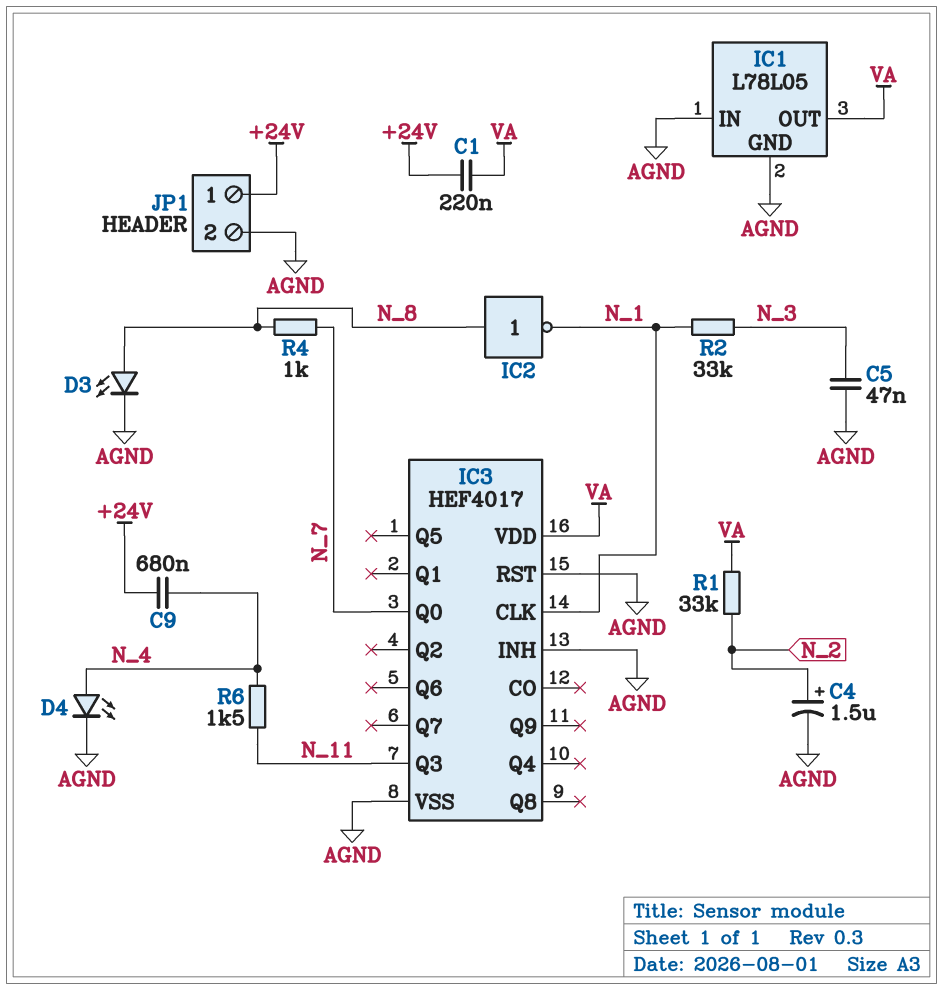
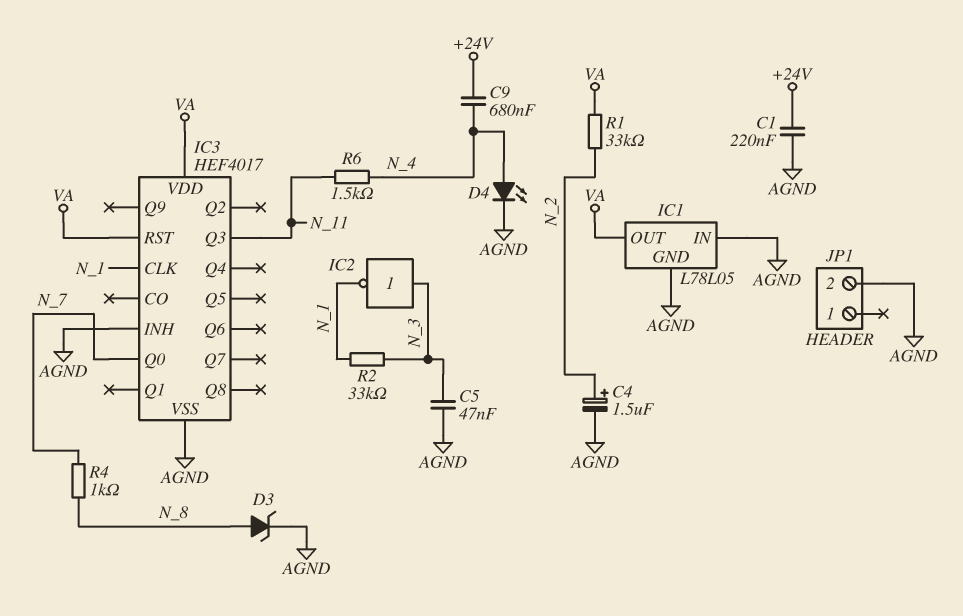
C1: 220nF (+24V, VA) -> 220nF (+24V, AGND)
D3: LED (A N_8, K AGND) -> zener (A N_8, K AGND)
IC2: NOT (in N_8, out N_1) -> NOT (in N_3, out N_1)
IC3 pin RST: AGND -> VA
JP1 pin 1: +24V -> none

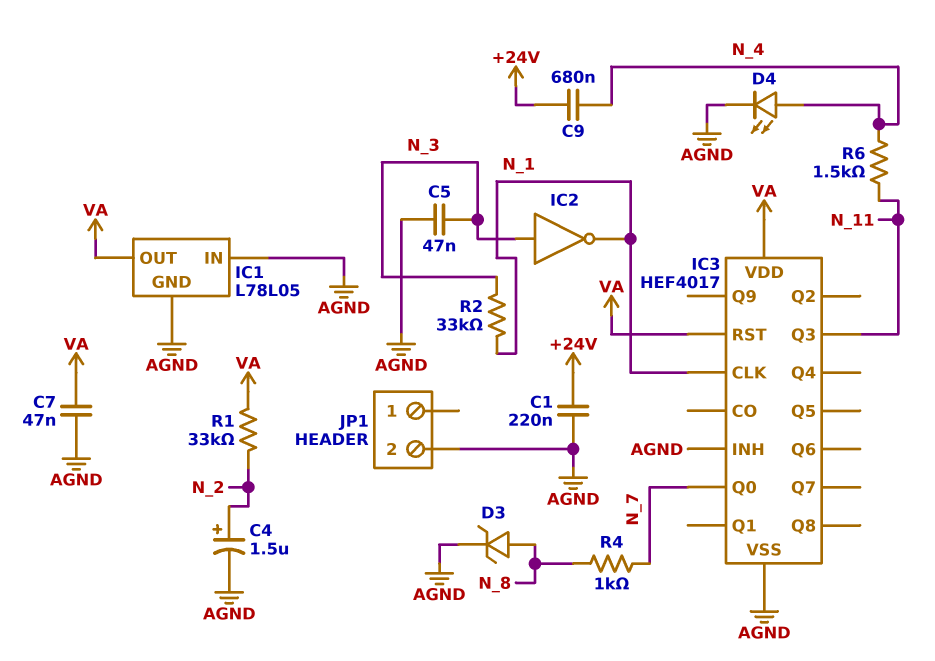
C7: none -> 47nF (AGND, VA)

